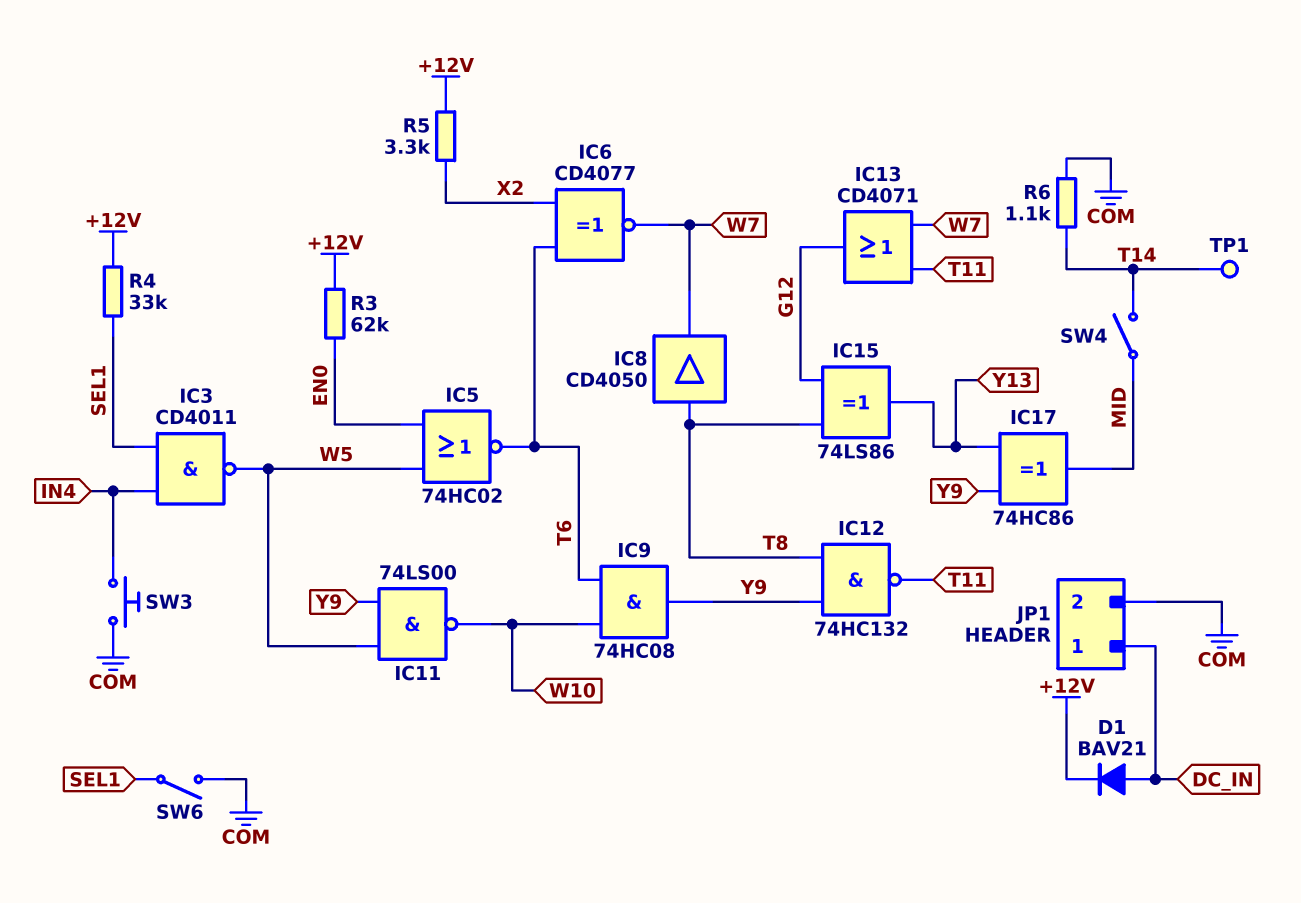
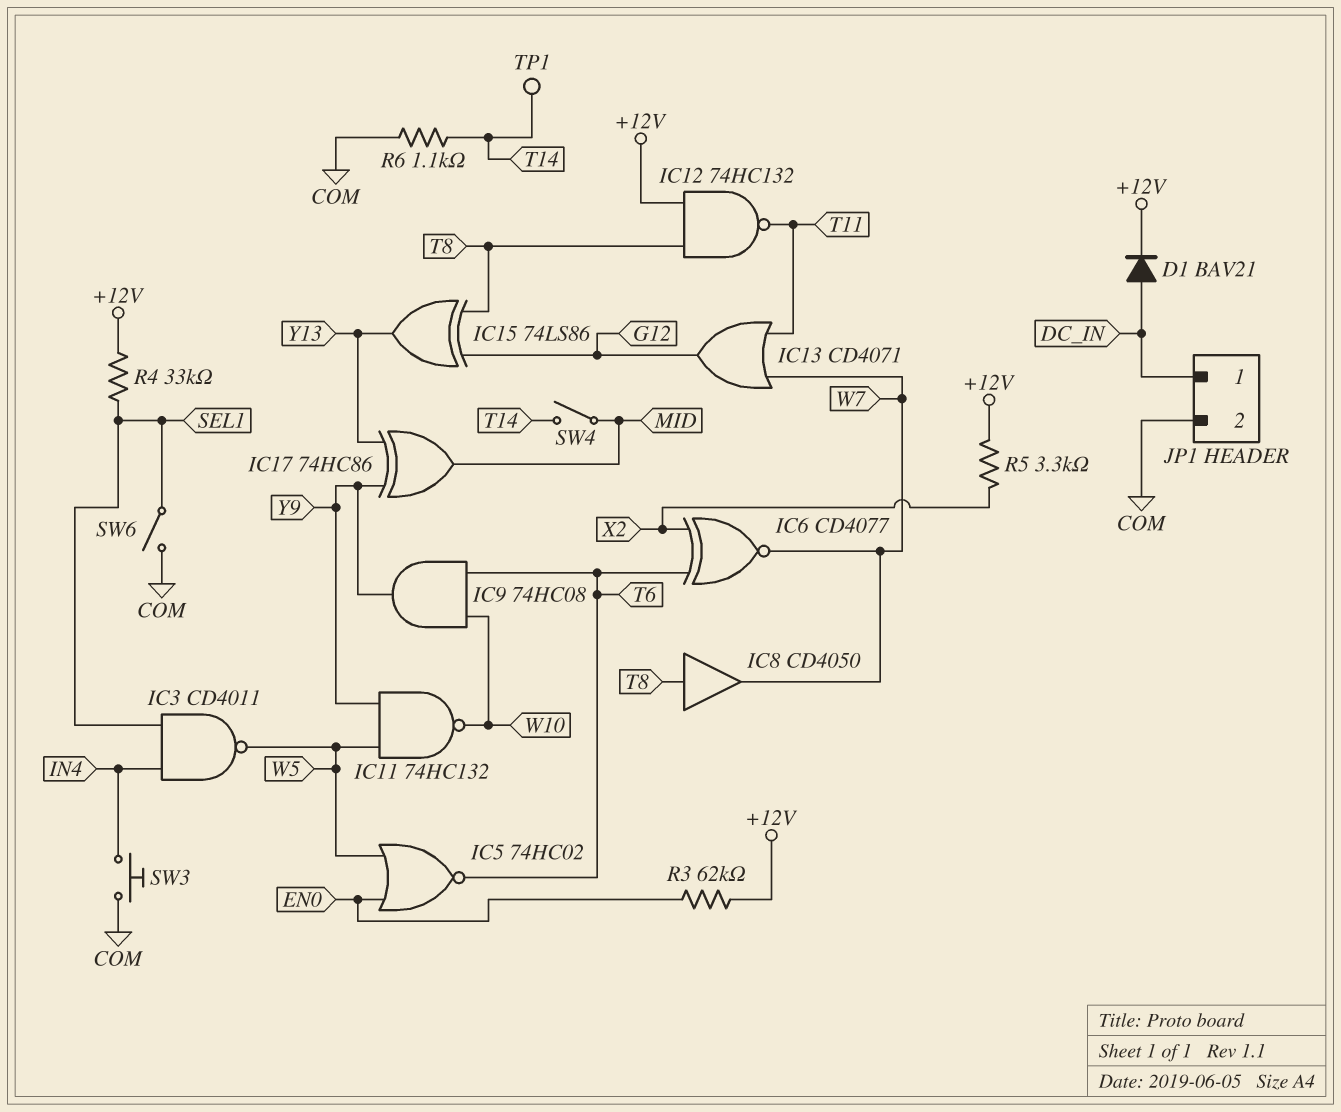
IC11: NAND 74LS00 (in W5, in Y9, out W10) -> NAND 74HC132 (in W5, in Y9, out W10)
IC12: NAND 74HC132 (in T8, in Y9, out T11) -> NAND 74HC132 (in +12V, in T8, out T11)

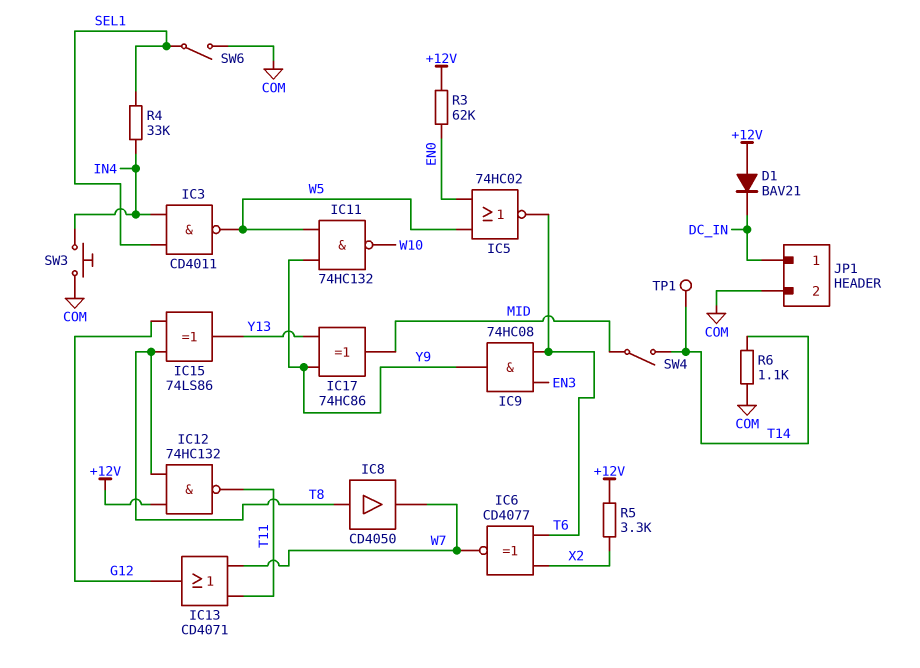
D1: diode BAV21 (A DC_IN, K +12V) -> diode BAV21 (A +12V, K DC_IN)
IC9: AND 74HC08 (in T6, in W10, out Y9) -> AND 74HC08 (in EN3, in T6, out Y9)
R4: 33k (+12V, SEL1) -> 33k (IN4, SEL1)

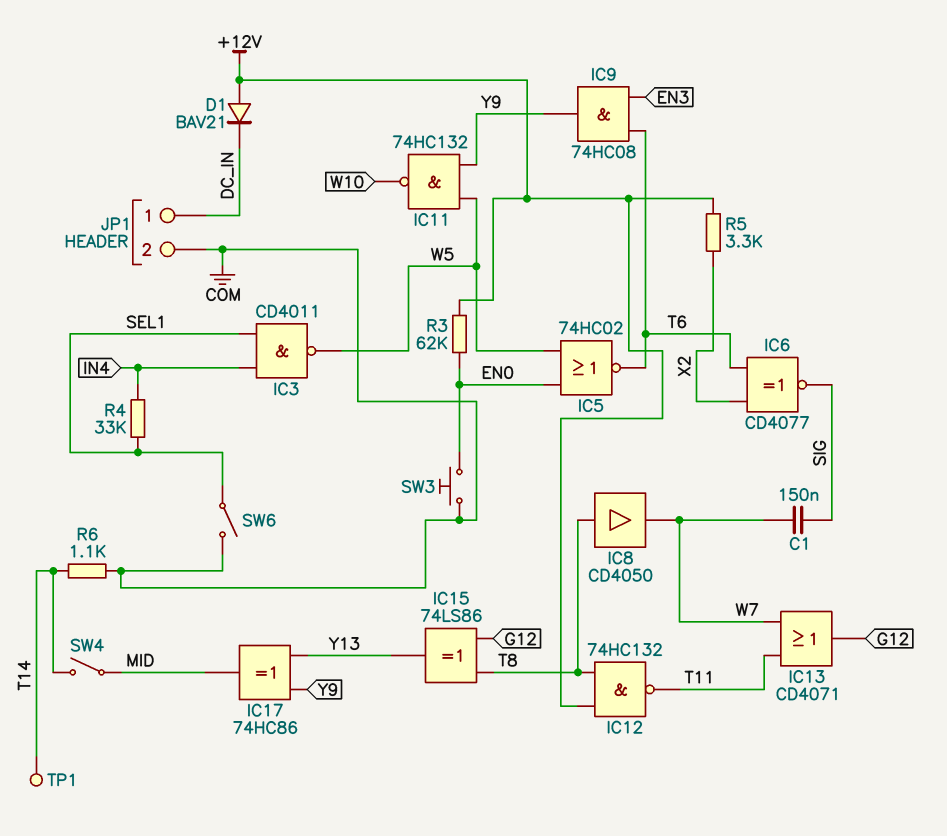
C1: none -> 150nF (SIG, W7)
IC6: XNOR CD4077 (in T6, in X2, out W7) -> XNOR CD4077 (in T6, in X2, out SIG)
SW3: button (COM, IN4) -> button (COM, EN0)

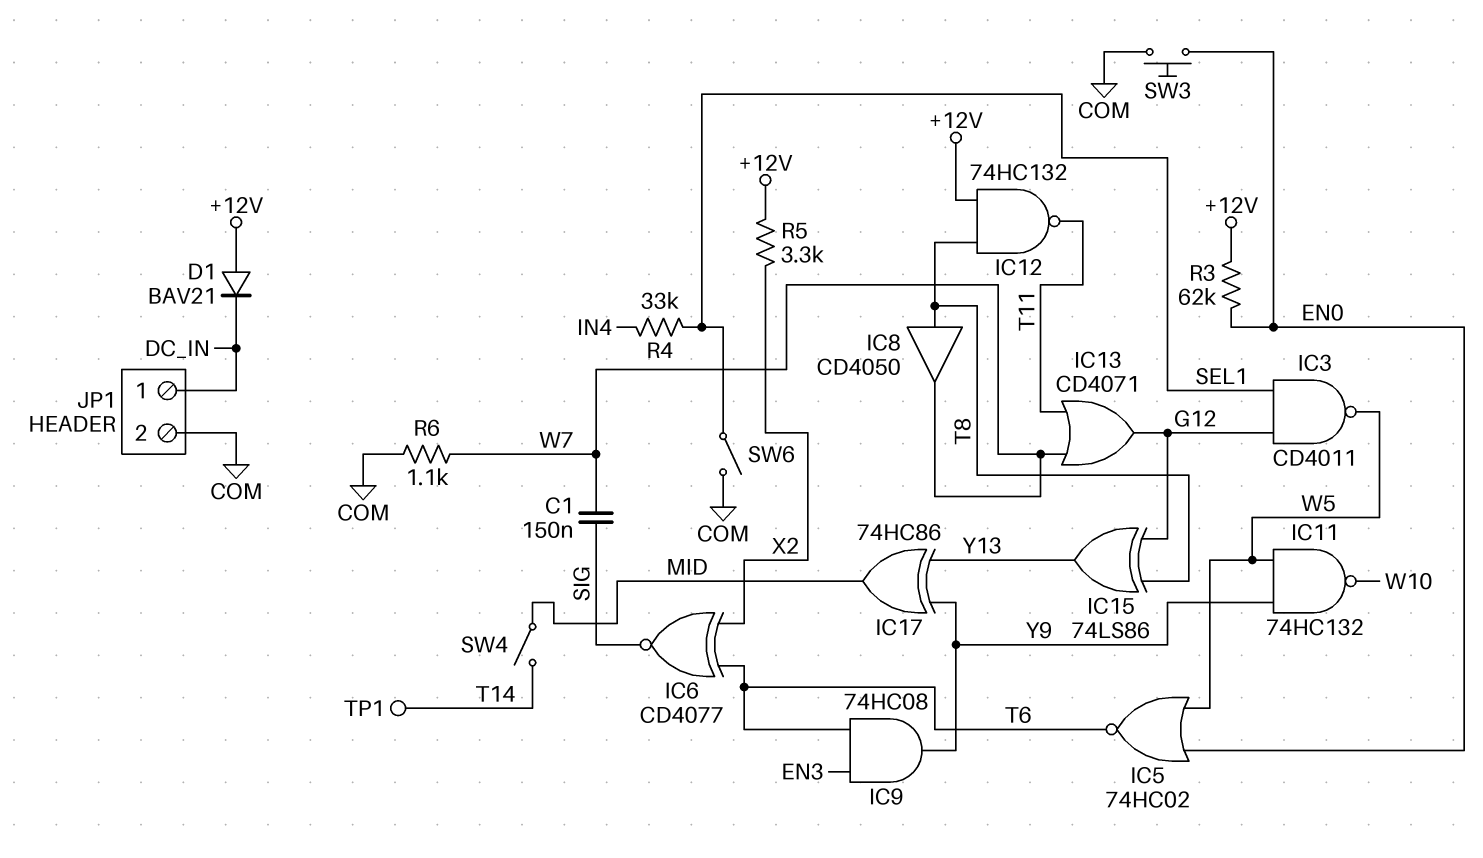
IC3: NAND CD4011 (in IN4, in SEL1, out W5) -> NAND CD4011 (in G12, in SEL1, out W5)
R6: 1.1k (COM, T14) -> 1.1k (COM, W7)

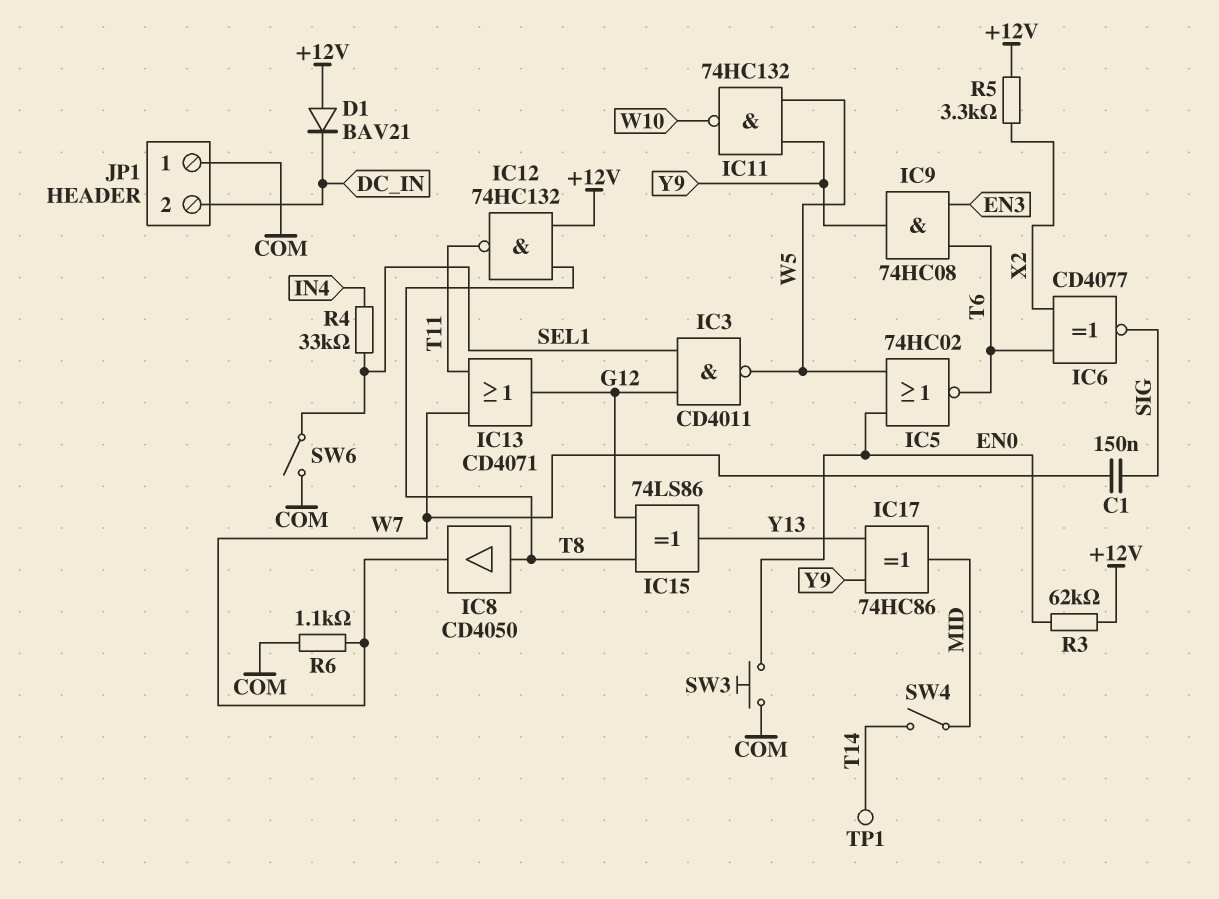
JP1 pin 1: DC_IN -> COM
JP1 pin 2: COM -> DC_IN

